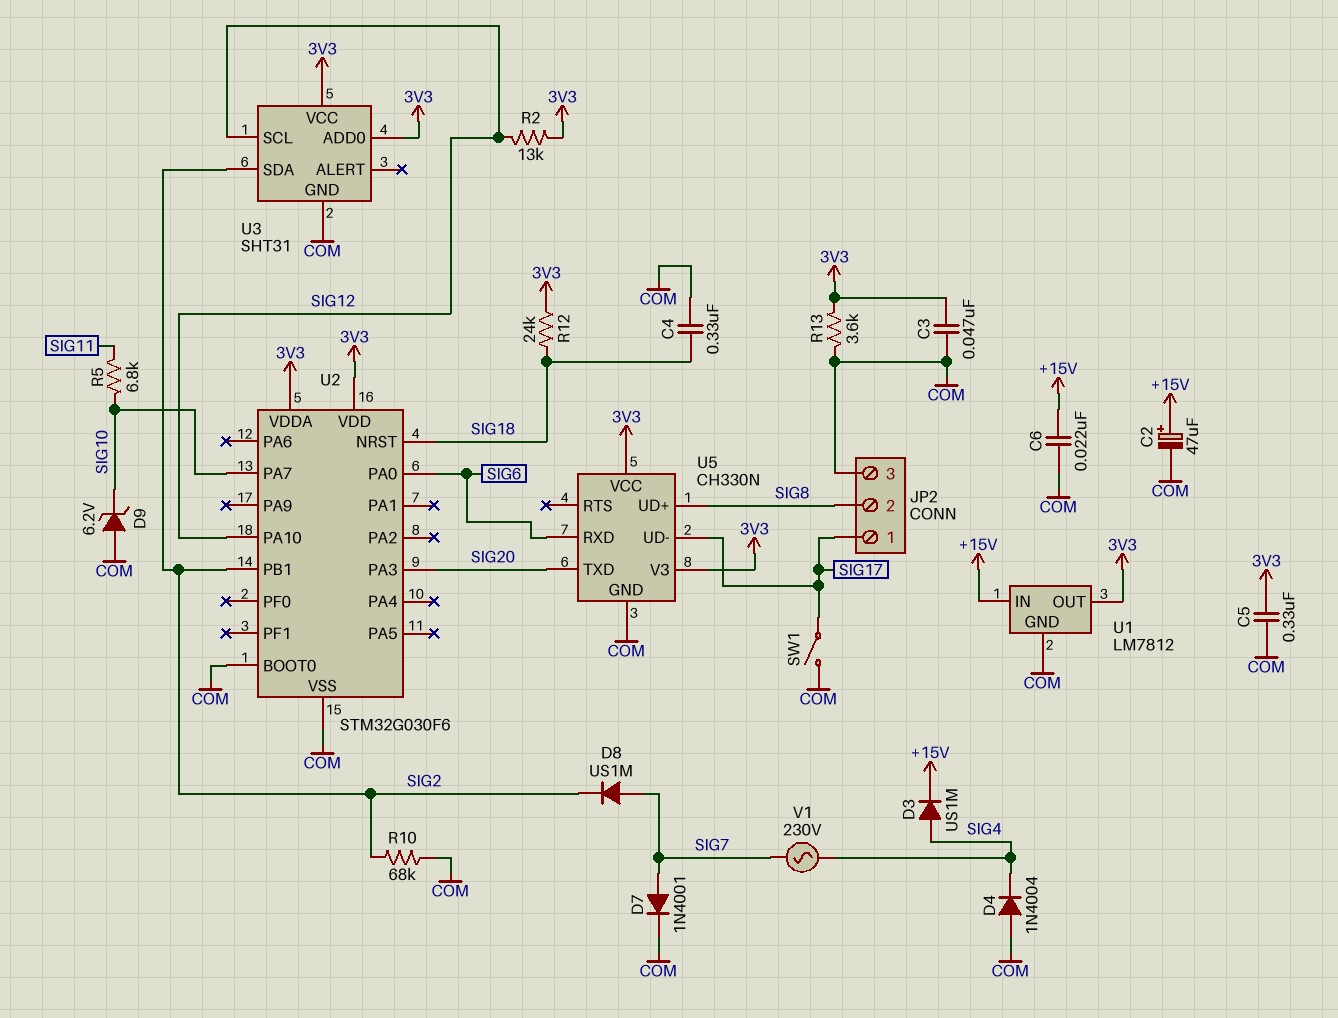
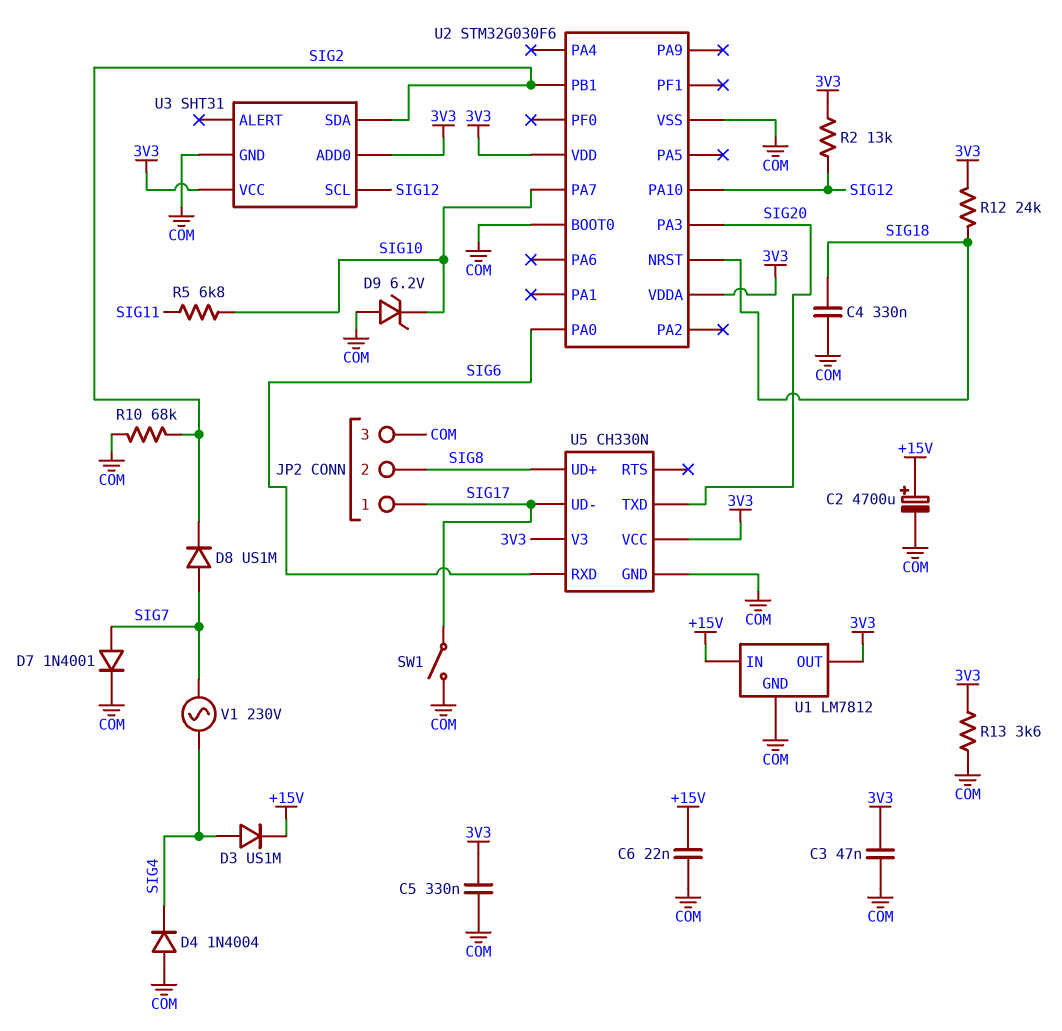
C2: 47uF (plus +15V, minus COM) -> 4700uF (plus +15V, minus COM)

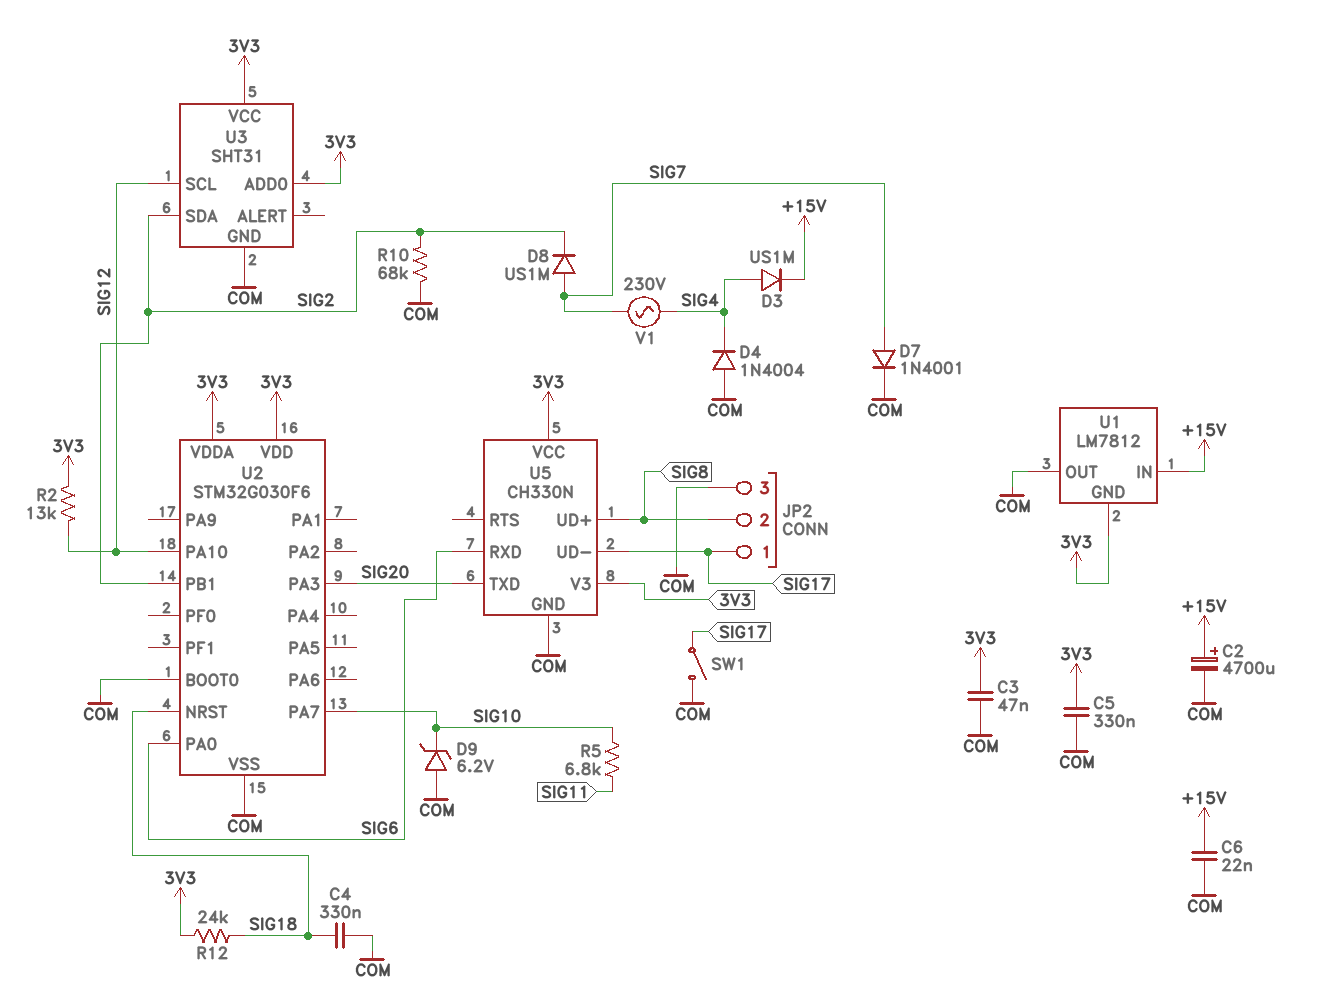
R13: 3.6k (3V3, COM) -> none
U1 pin GND: COM -> 3V3
U1 pin OUT: 3V3 -> COM

